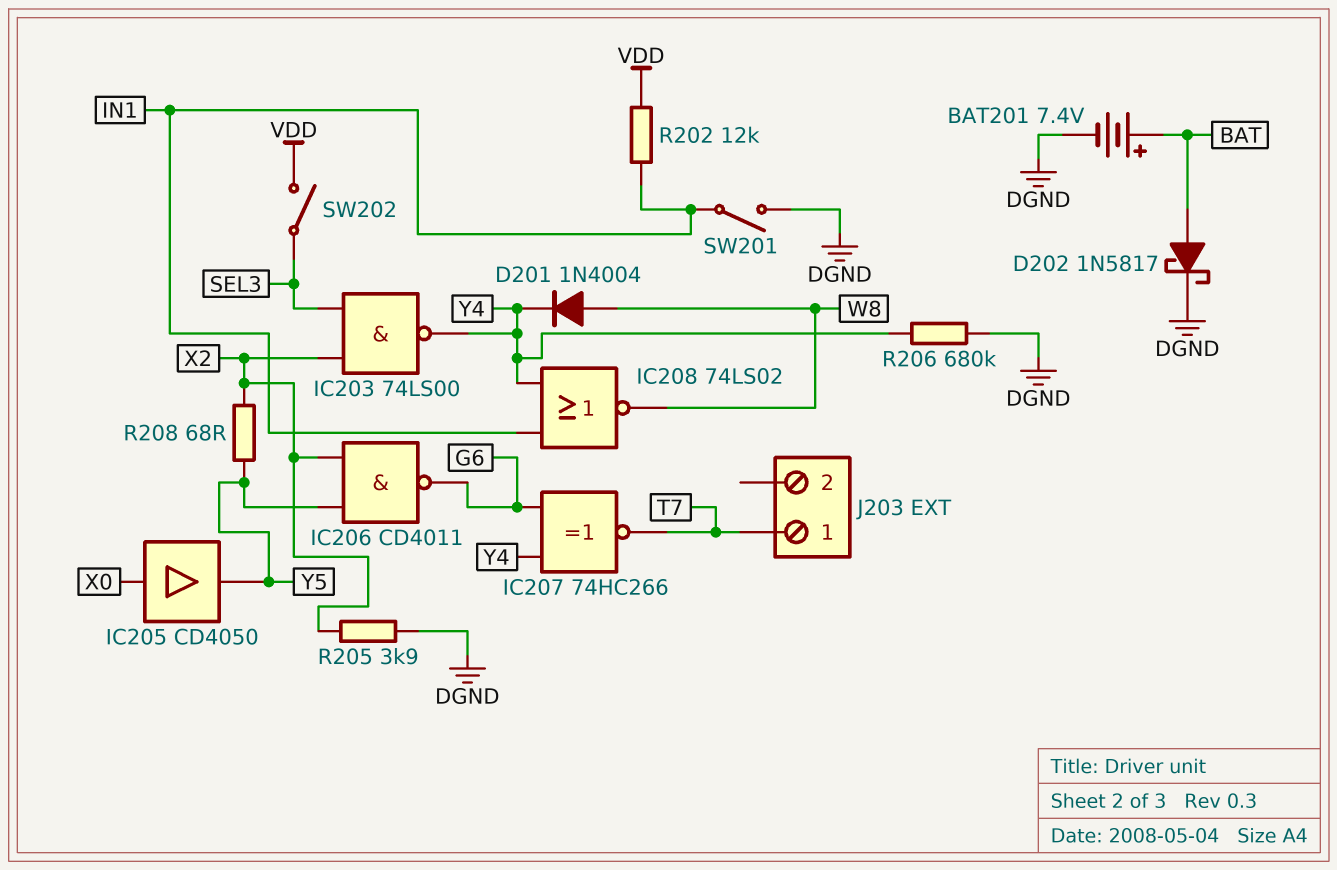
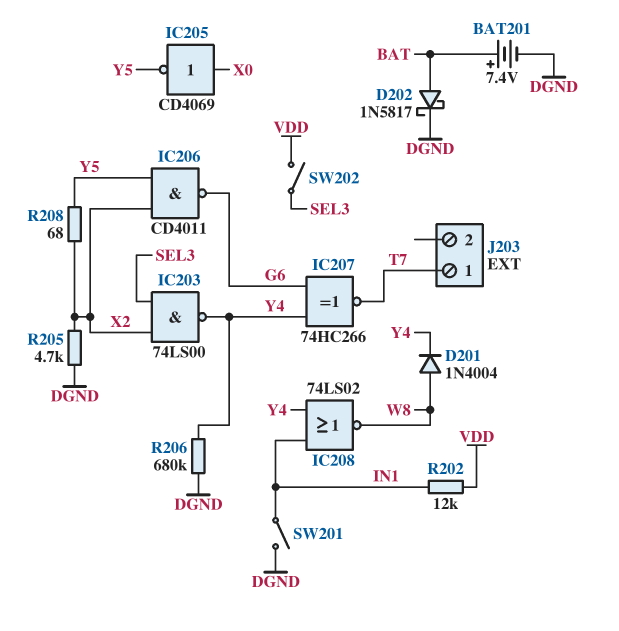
IC205: buffer CD4050 (in X0, out Y5) -> NOT CD4069 (in X0, out Y5)
R205: 3.9k (DGND, X2) -> 4.7k (DGND, X2)

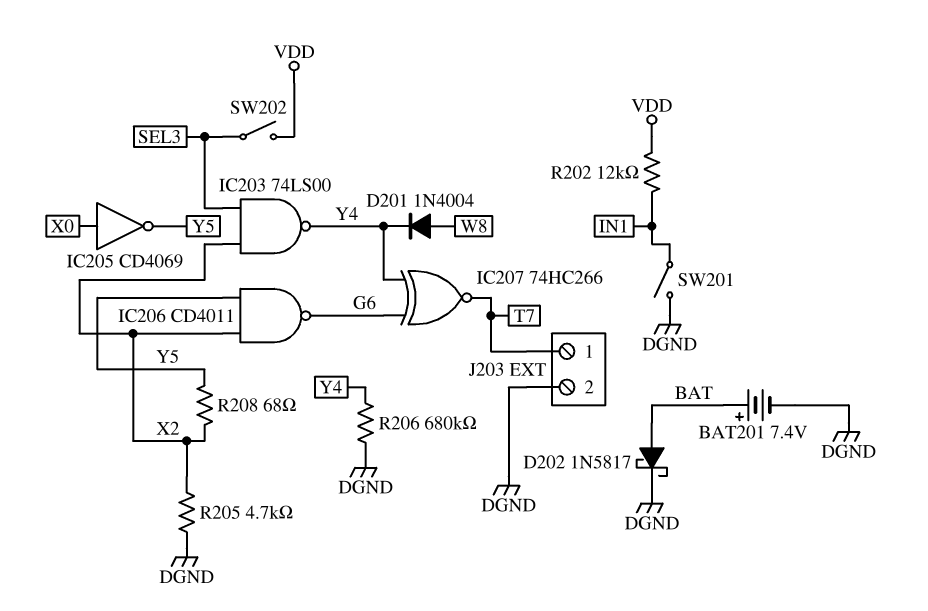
IC208: NOR 74LS02 (in IN1, in Y4, out W8) -> none
J203 pin 2: none -> DGND

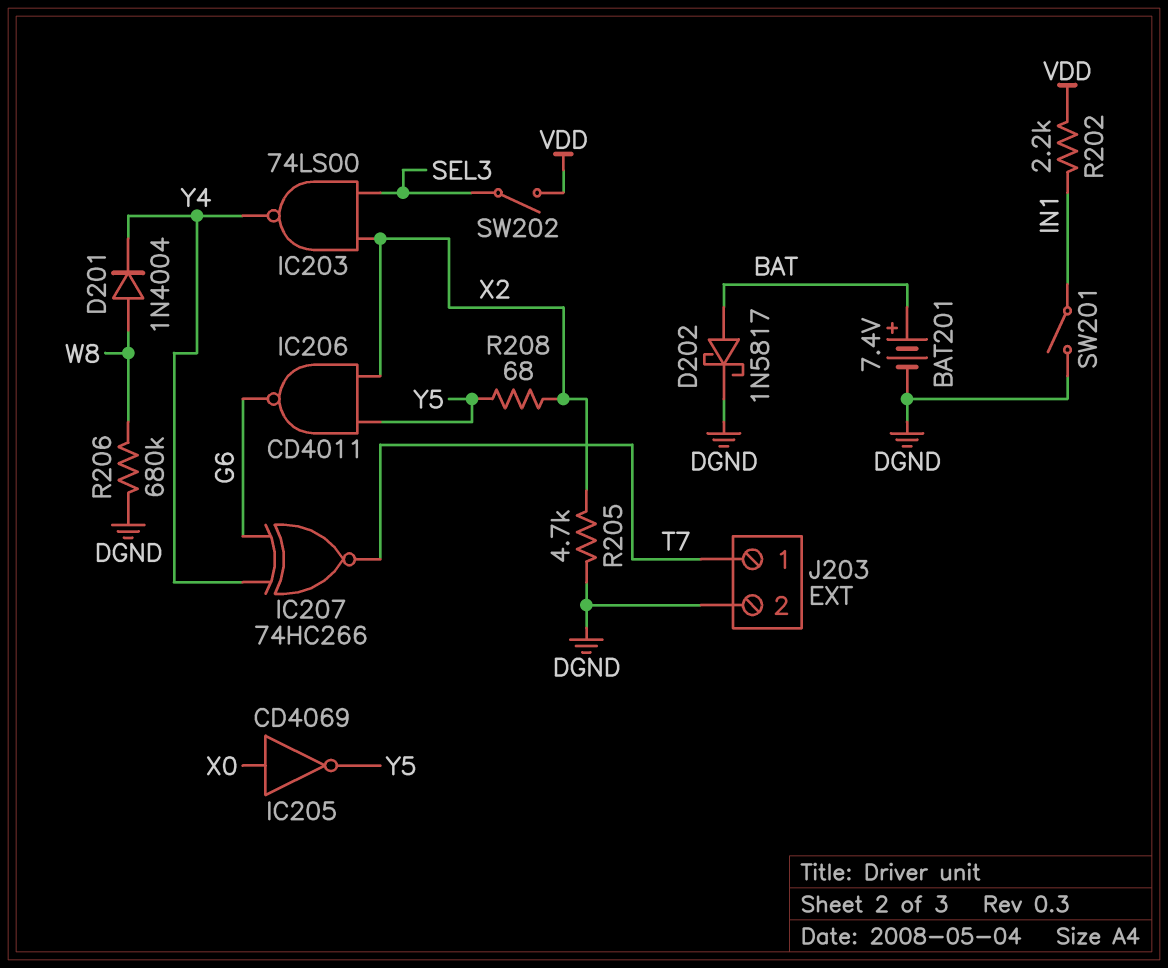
R202: 12k (IN1, VDD) -> 2.2k (IN1, VDD)
R206: 680k (DGND, Y4) -> 680k (DGND, W8)

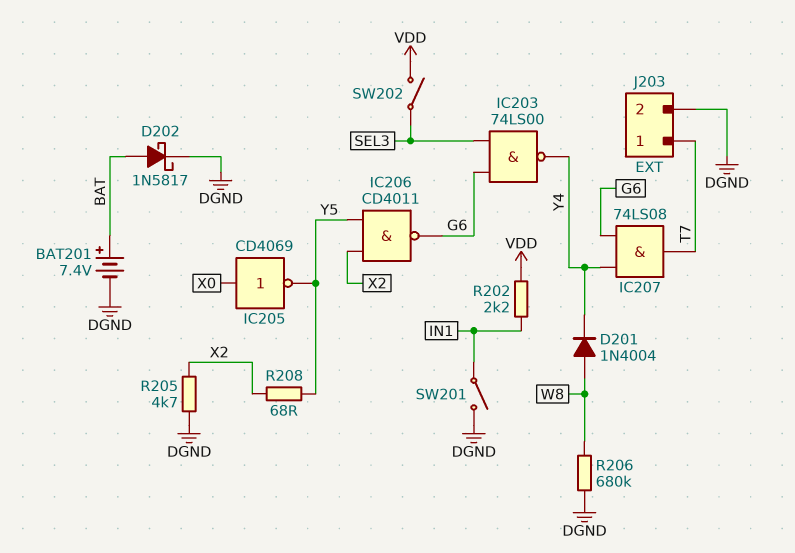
IC203: NAND 74LS00 (in SEL3, in X2, out Y4) -> NAND 74LS00 (in G6, in SEL3, out Y4)
IC207: XNOR 74HC266 (in G6, in Y4, out T7) -> AND 74LS08 (in G6, in Y4, out T7)

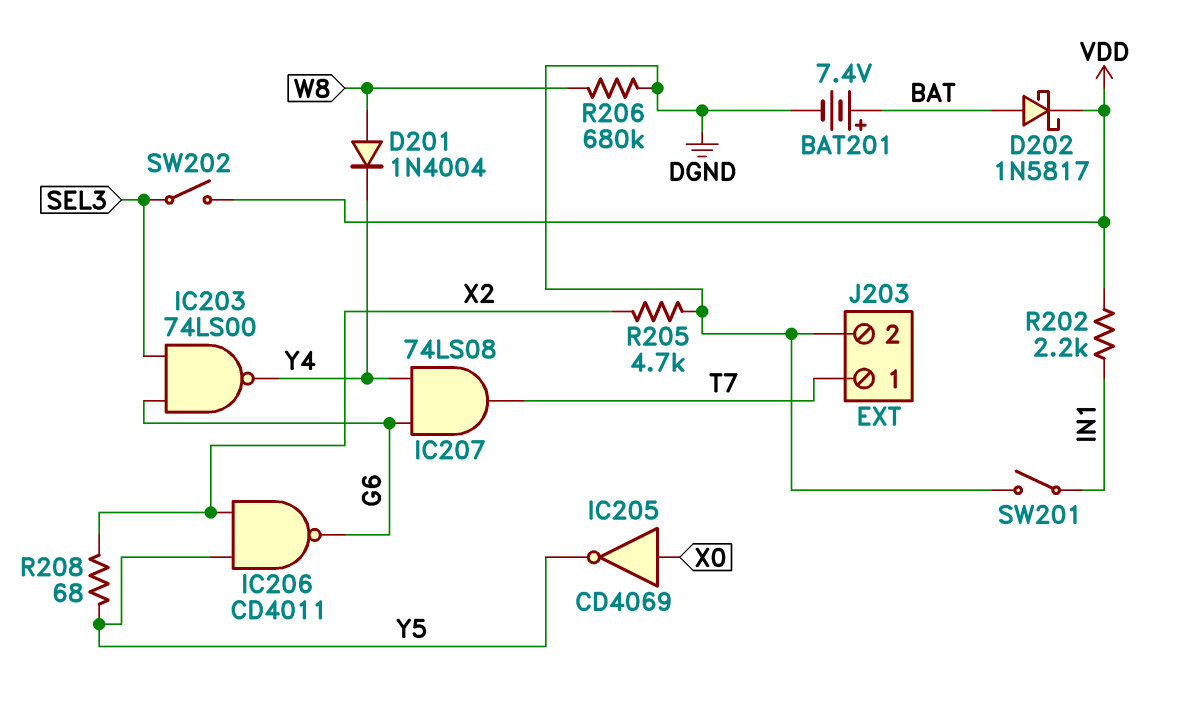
D202: schottky 1N5817 (A BAT, K DGND) -> schottky 1N5817 (A BAT, K VDD)

